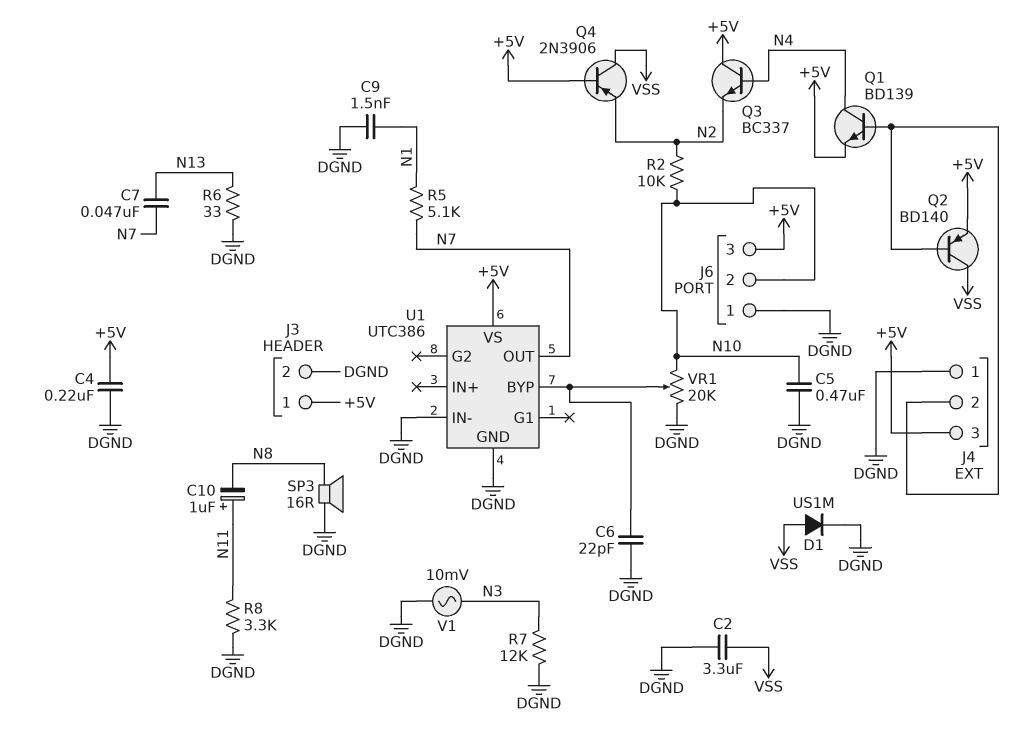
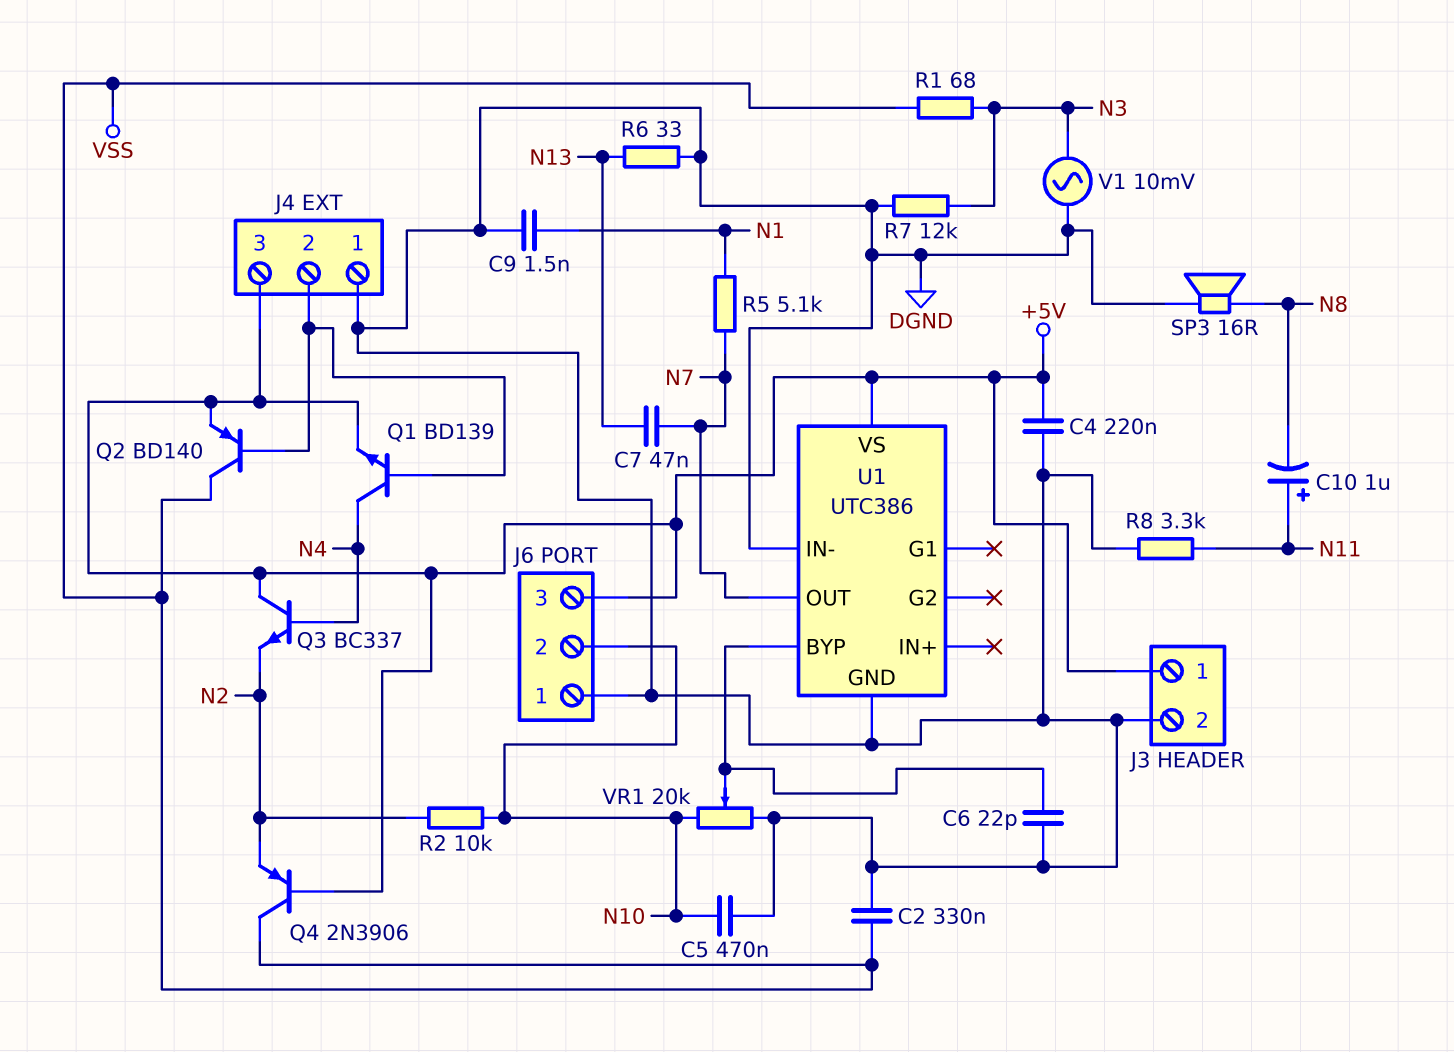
C2: 3.3uF (DGND, VSS) -> 330nF (DGND, VSS)
D1: diode US1M (A VSS, K DGND) -> none
R1: none -> 68 (N3, VSS)

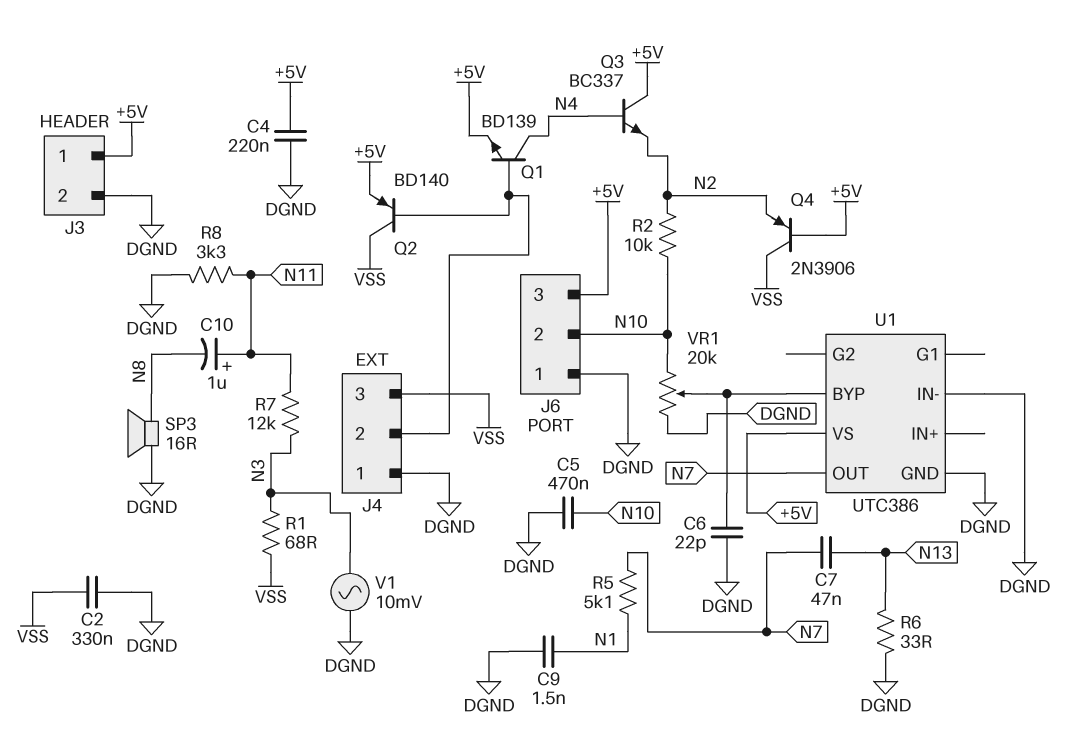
J4 pin 3: +5V -> VSS
R7: 12k (DGND, N3) -> 12k (N3, N11)

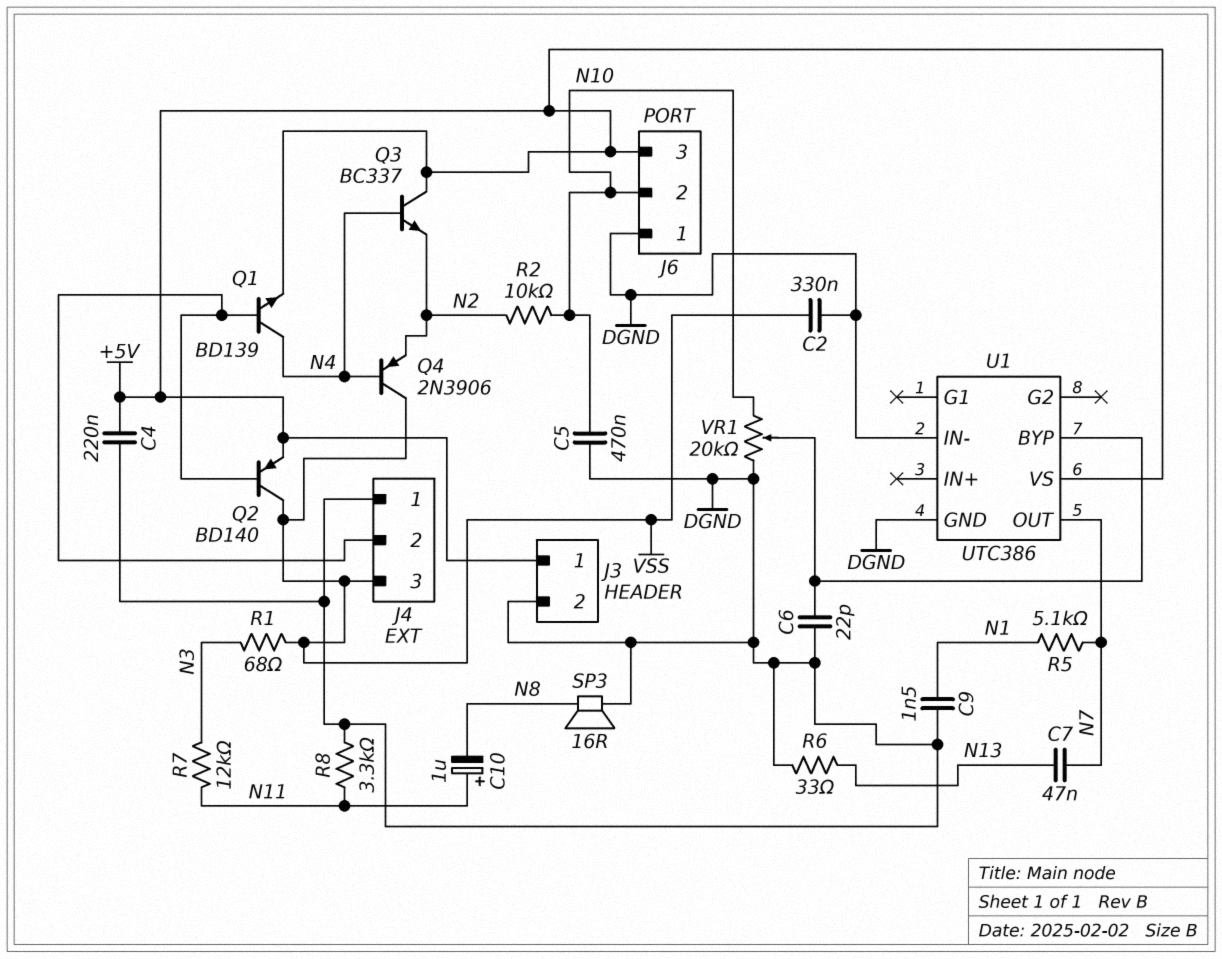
Q4: PNP 2N3906 (B +5V, C VSS, E N2) -> PNP 2N3906 (B N4, C VSS, E N2)
V1: AC 10mV (DGND, N3) -> none

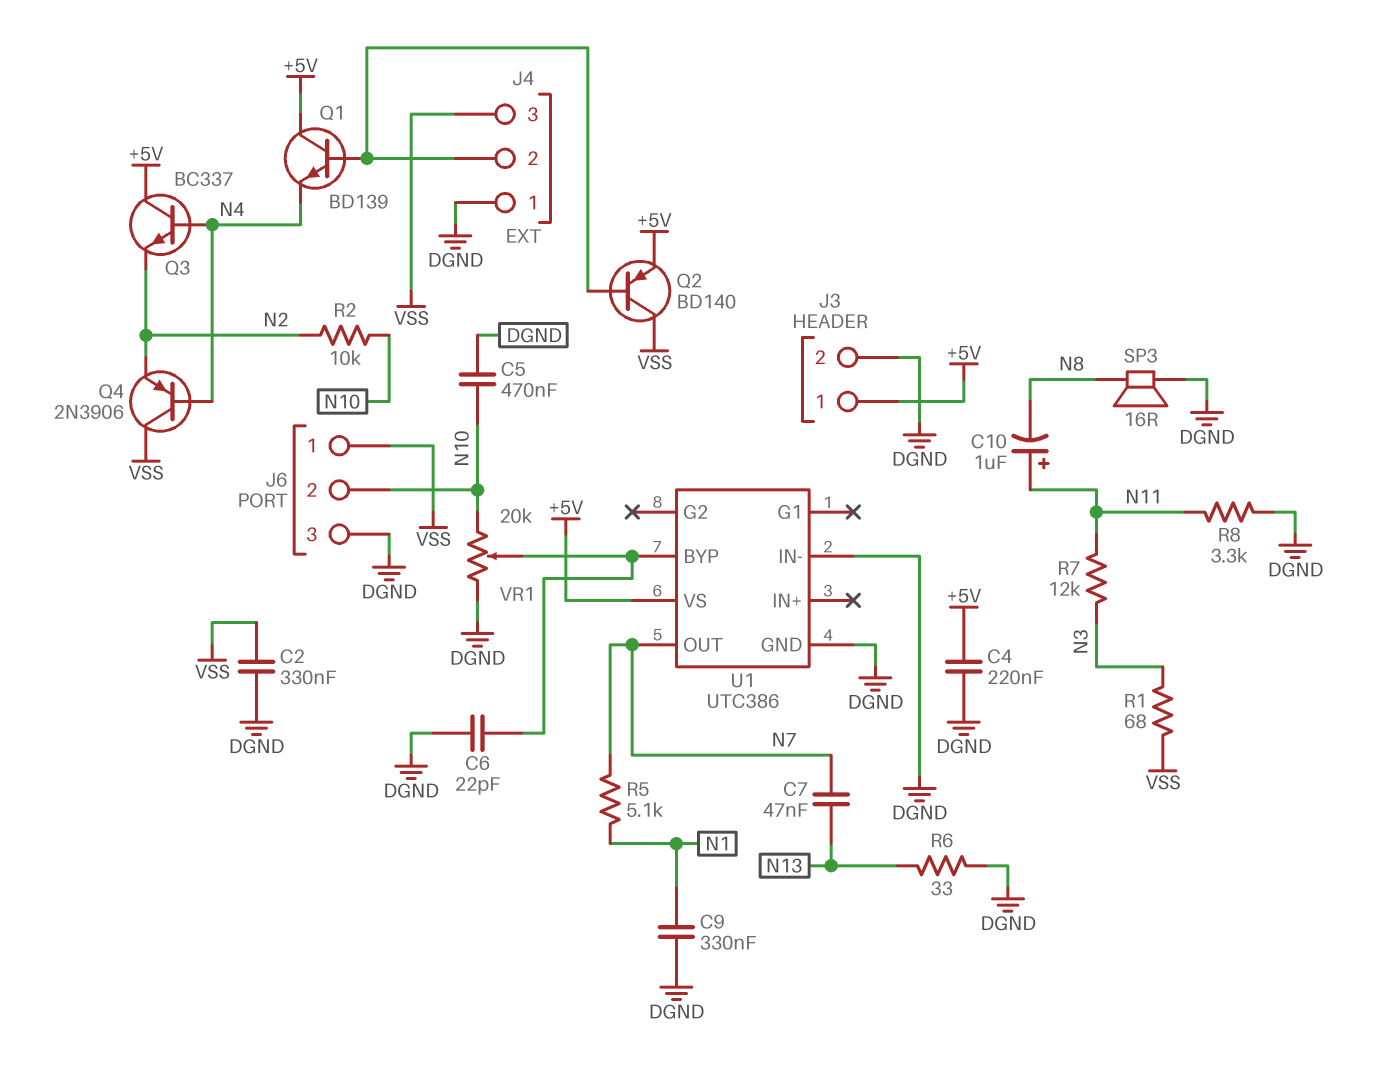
C9: 1.5nF (DGND, N1) -> 330nF (DGND, N1)
J6 pin 1: DGND -> VSS
J6 pin 3: +5V -> DGND
Q1: NPN BD139 (B J4/2, C N4, E +5V) -> NPN BD139 (B J4/2, C +5V, E N4)

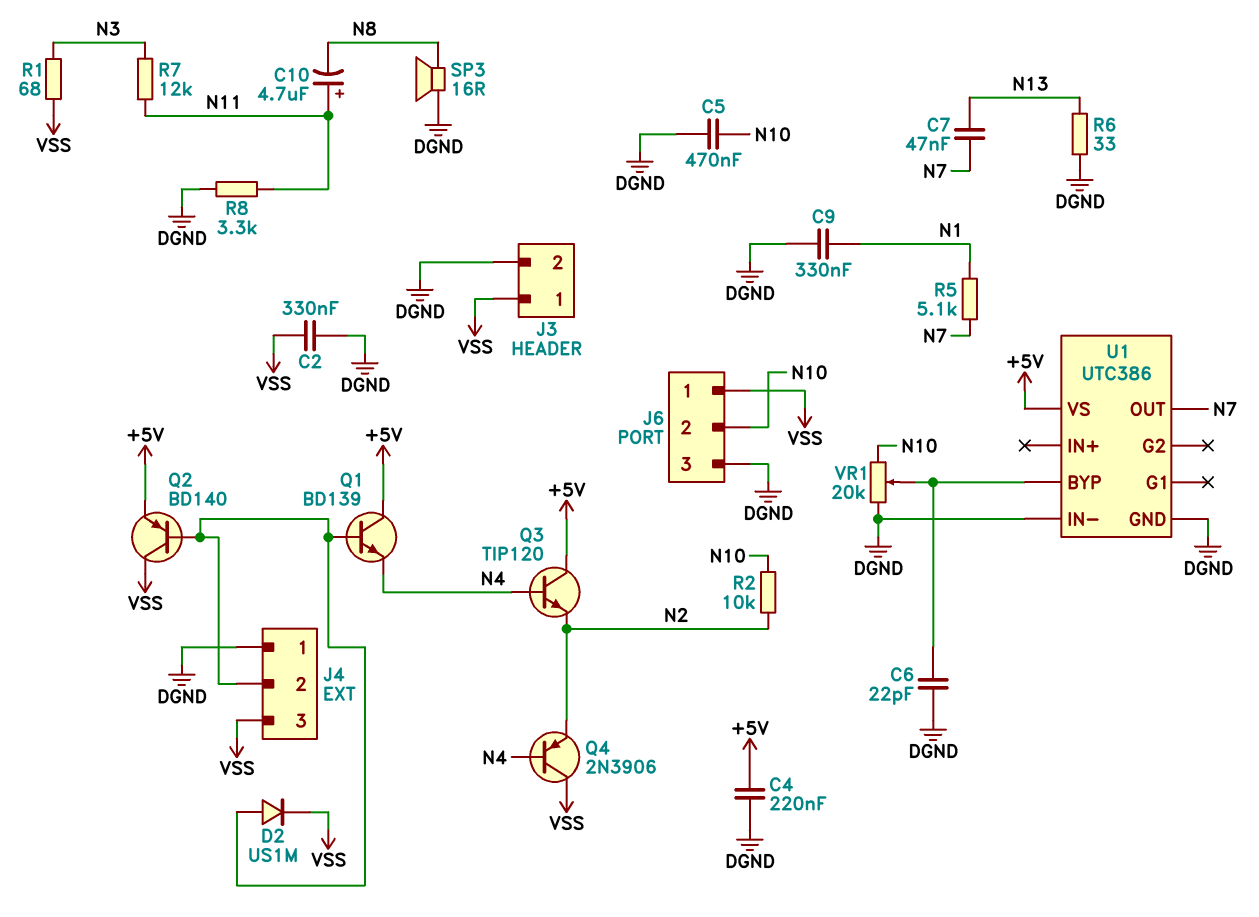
C10: 1uF (plus N11, minus N8) -> 4.7uF (plus N11, minus N8)
D2: none -> diode US1M (A J4/2, K VSS)
J3 pin 1: +5V -> VSS
Q3: NPN BC337 (B N4, C +5V, E N2) -> NPN TIP120 (B N4, C +5V, E N2)

